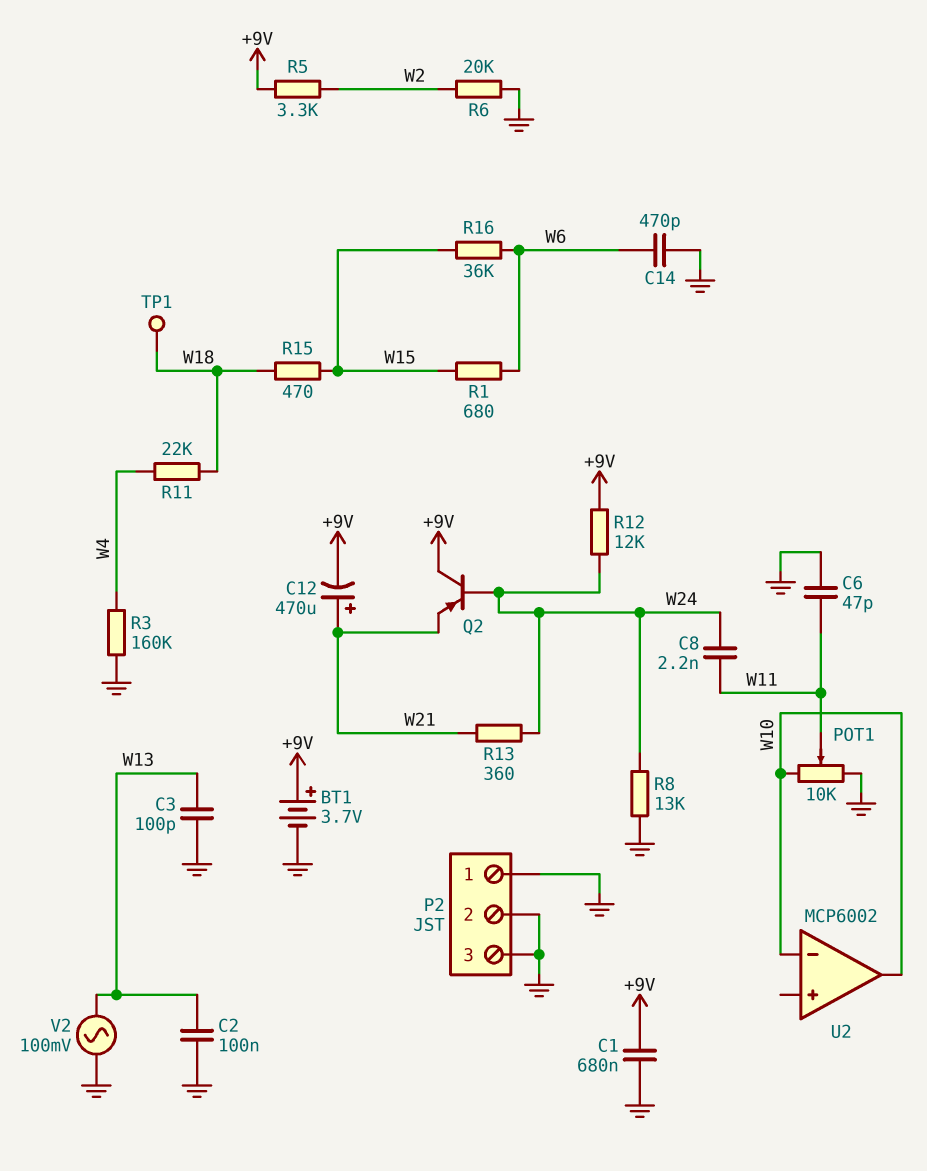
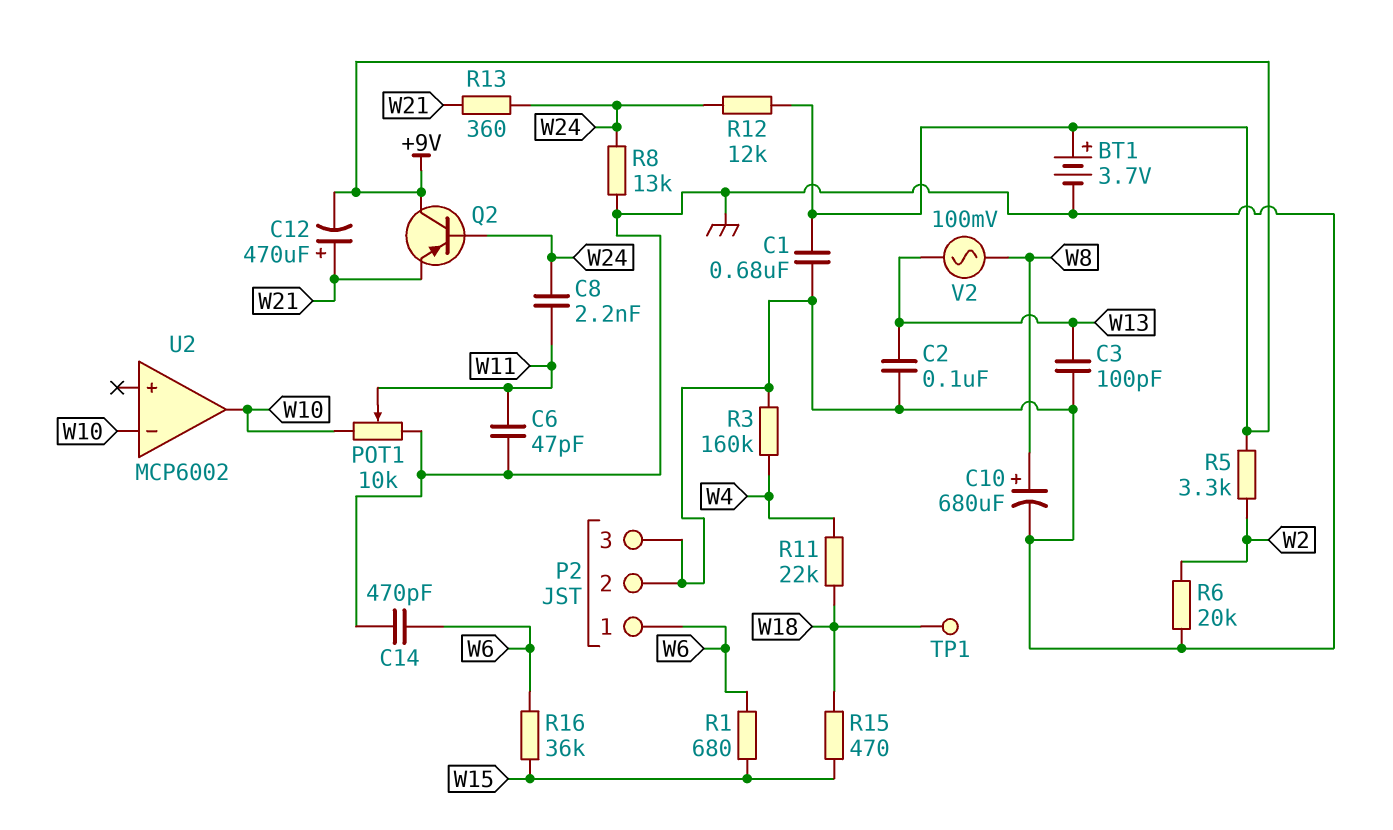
C10: none -> 680uF (plus W8, minus GND)
P2 pin 1: GND -> W6
V2: AC 100mV (GND, W13) -> AC 100mV (W8, W13)

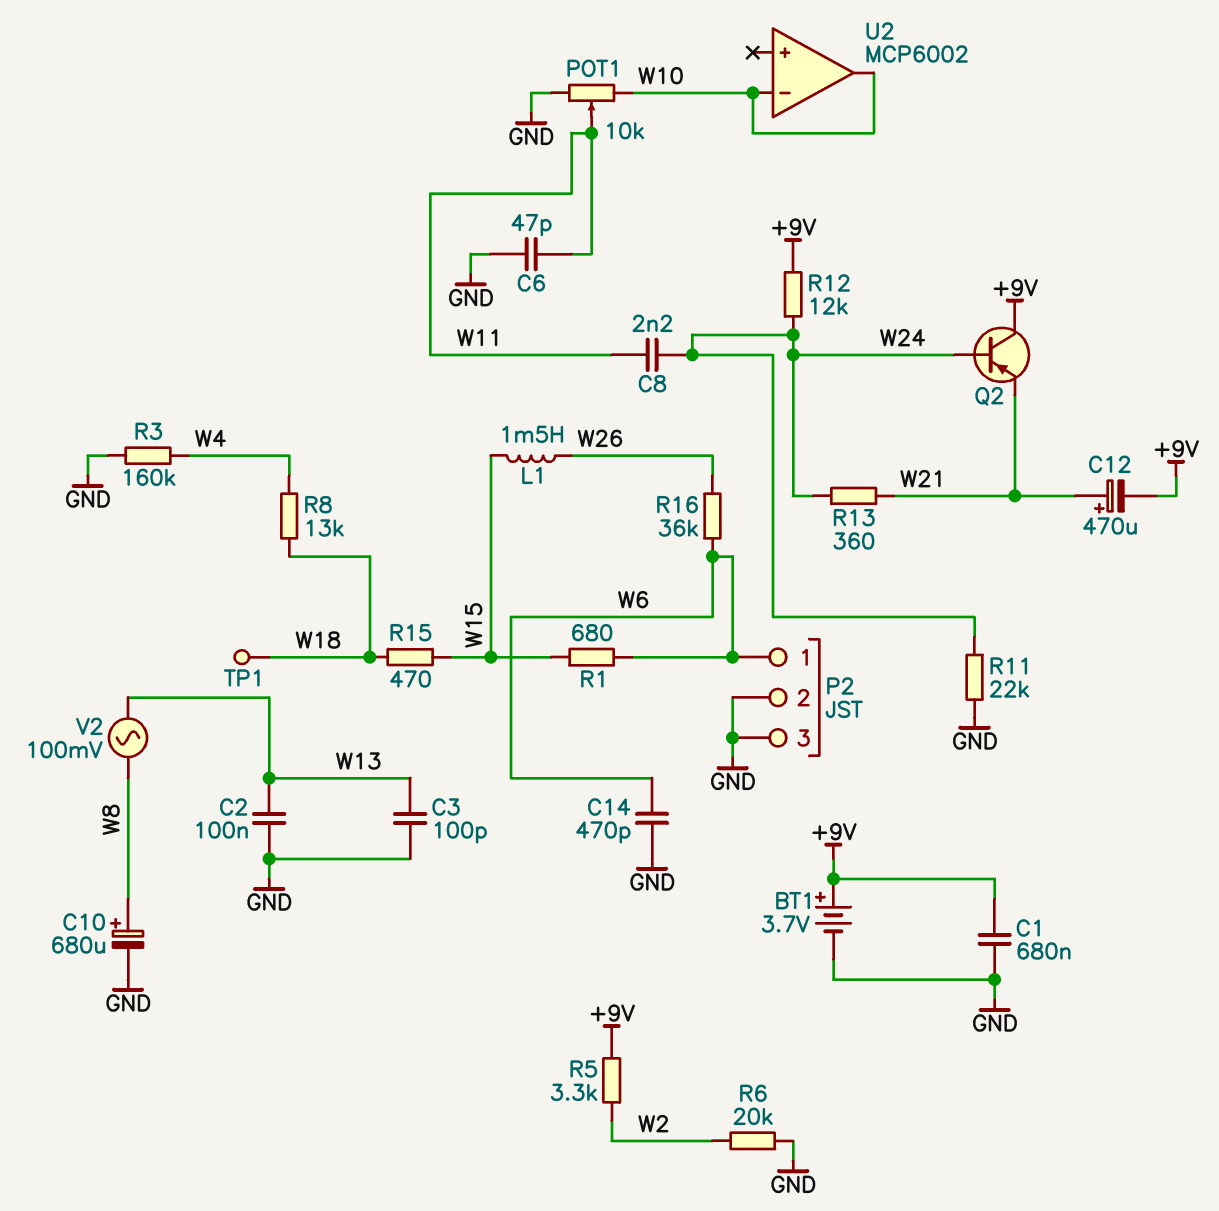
L1: none -> 1.5mH (W15, W26)
R8: 13k (GND, W24) -> 13k (W4, W18)
R11: 22k (W4, W18) -> 22k (GND, W24)
R16: 36k (W6, W15) -> 36k (W6, W26)

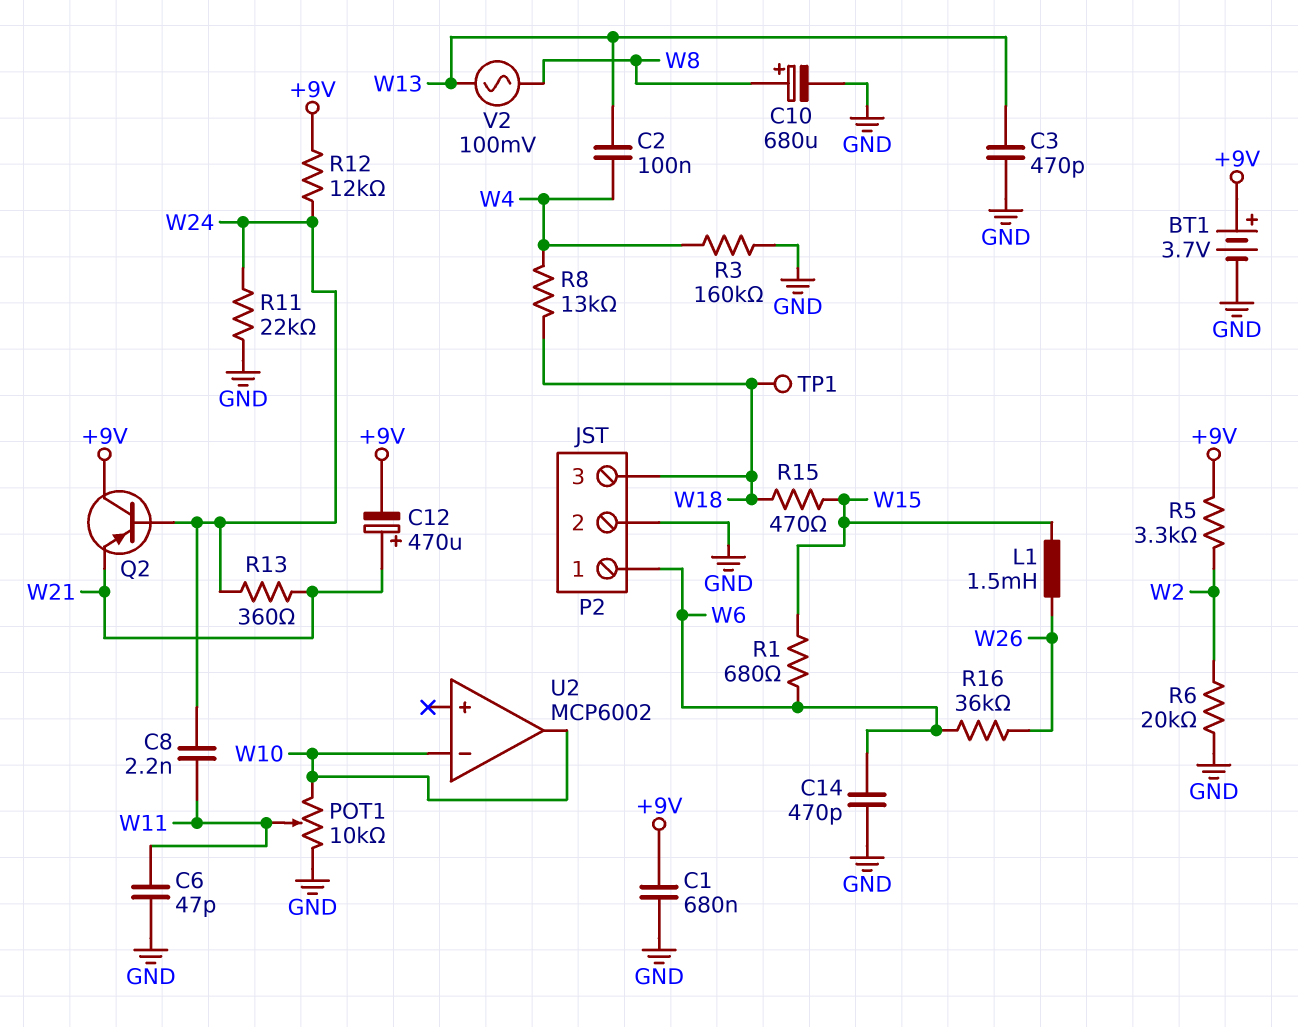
C2: 100nF (GND, W13) -> 100nF (W4, W13)
C3: 100pF (GND, W13) -> 470pF (GND, W13)
P2 pin 3: GND -> W18

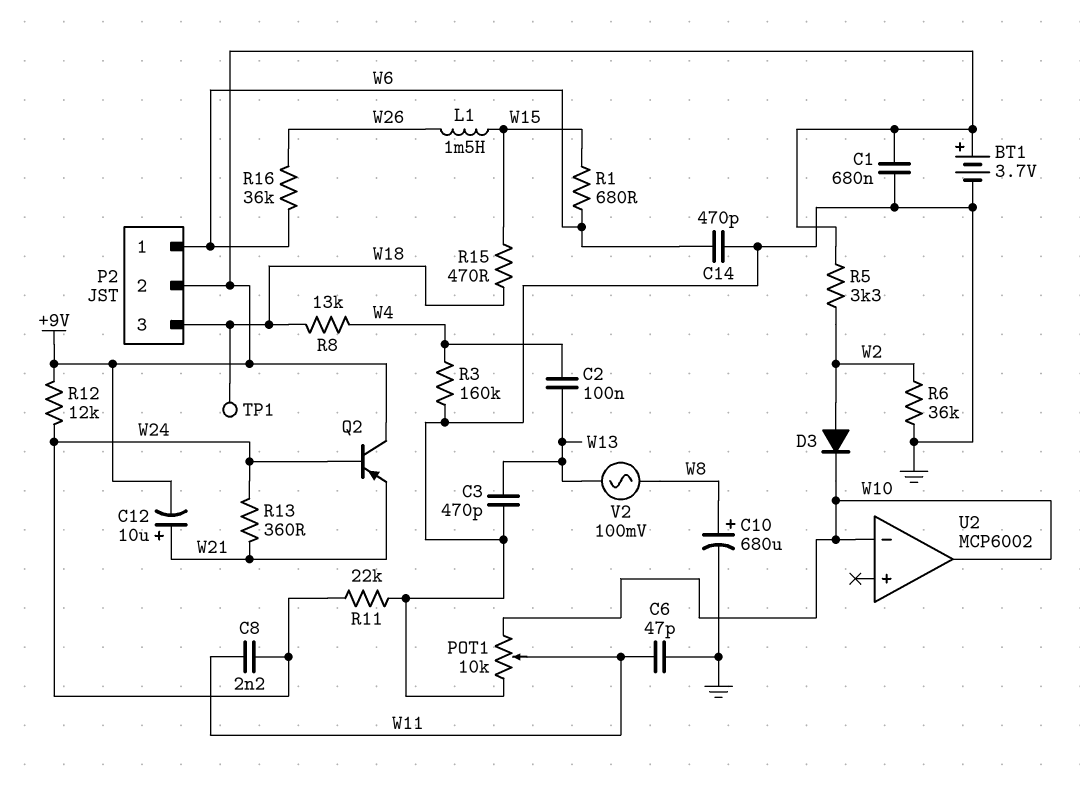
C12: 470uF (plus W21, minus +9V) -> 10uF (plus W21, minus +9V)
D3: none -> diode (A W2, K W10)
P2 pin 2: GND -> +9V
R6: 20k (GND, W2) -> 36k (GND, W2)

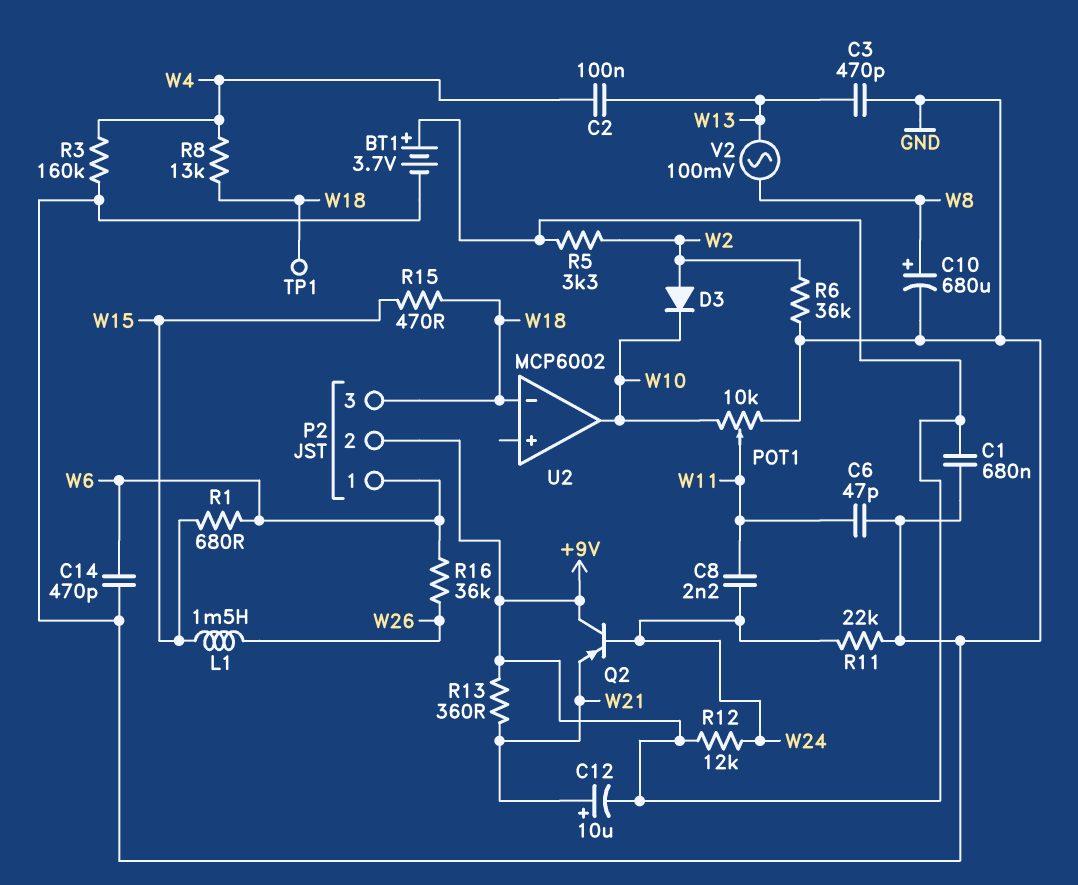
R13: 360 (W21, W24) -> 360 (+9V, W21)
U2 pin in-: W10 -> W18

